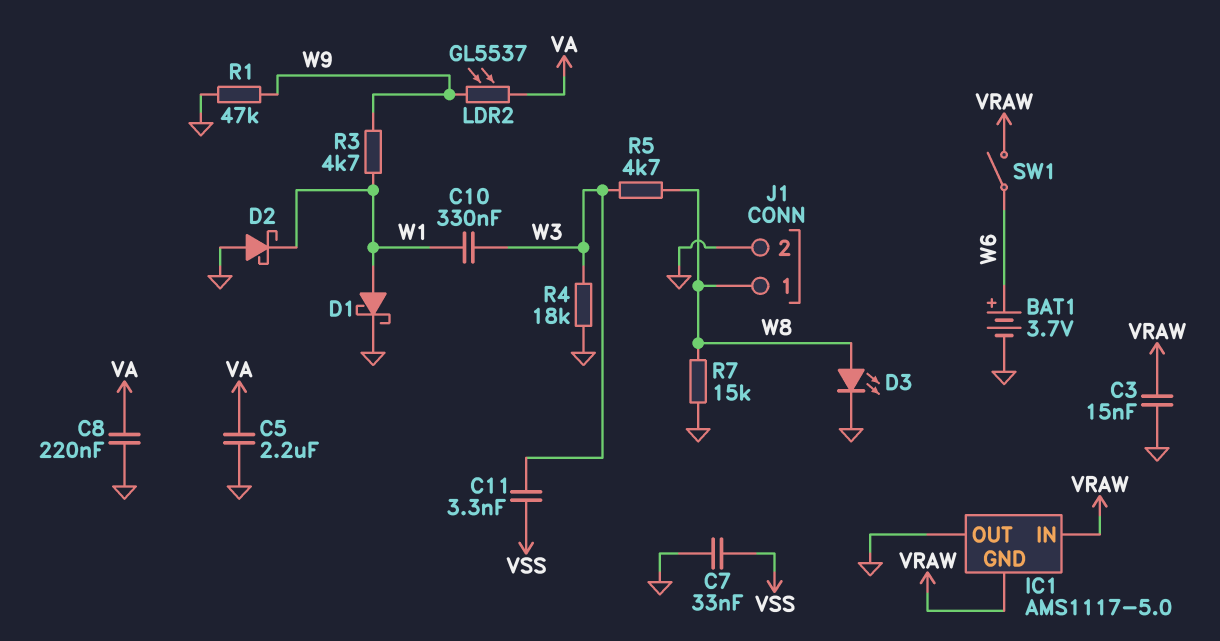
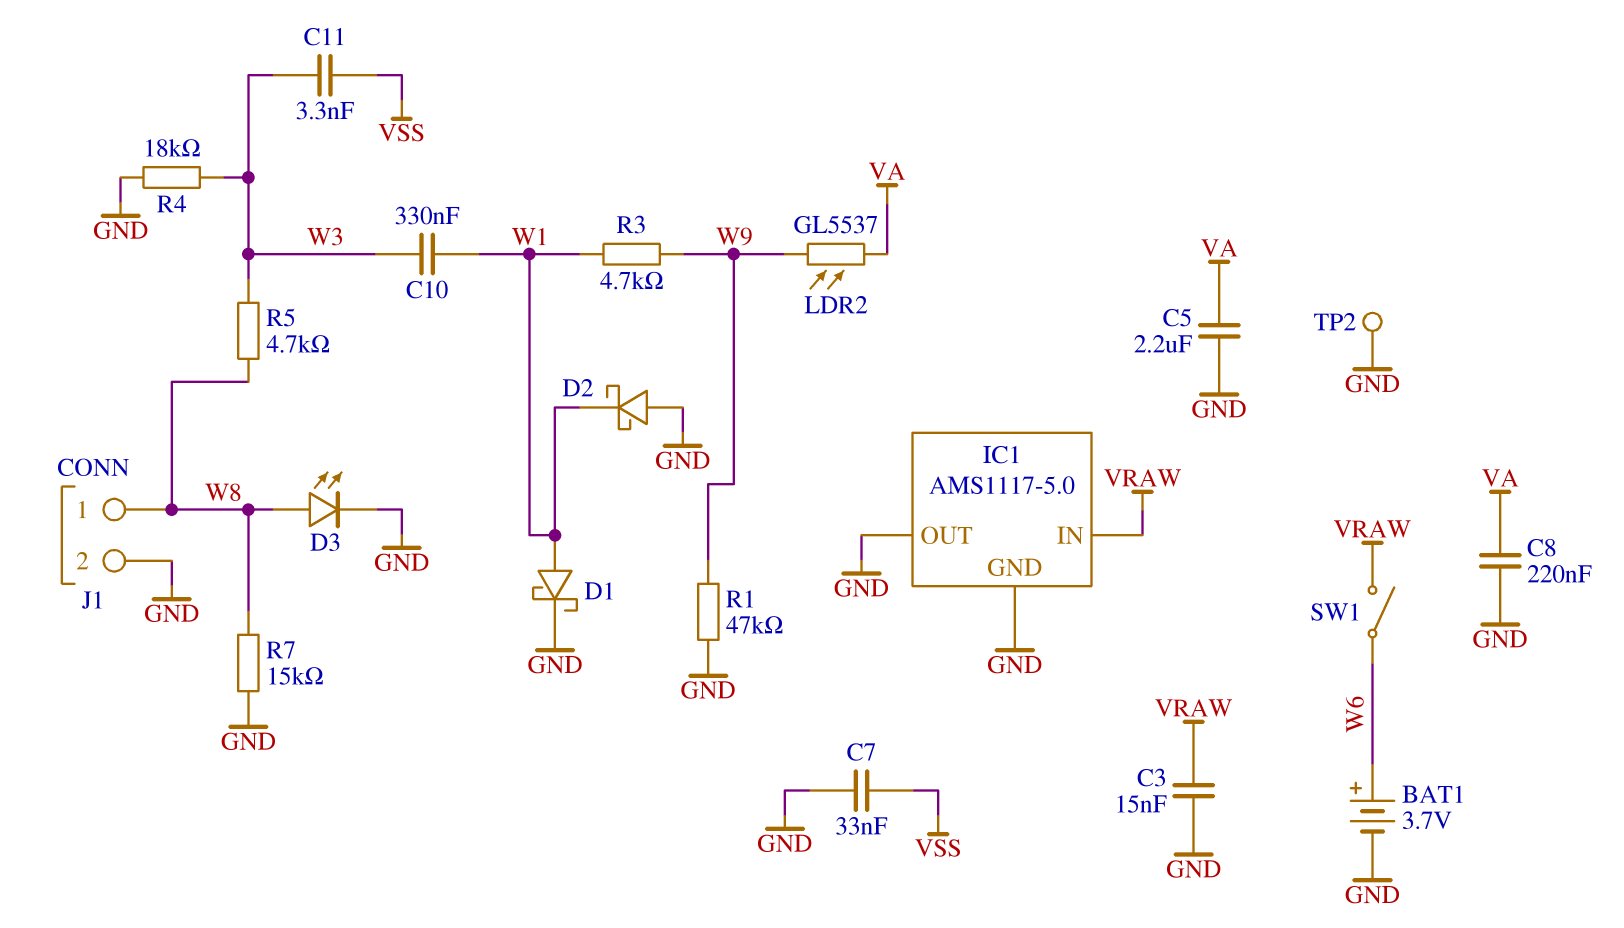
IC1 pin GND: VRAW -> GND
TP2: none -> test point (GND)

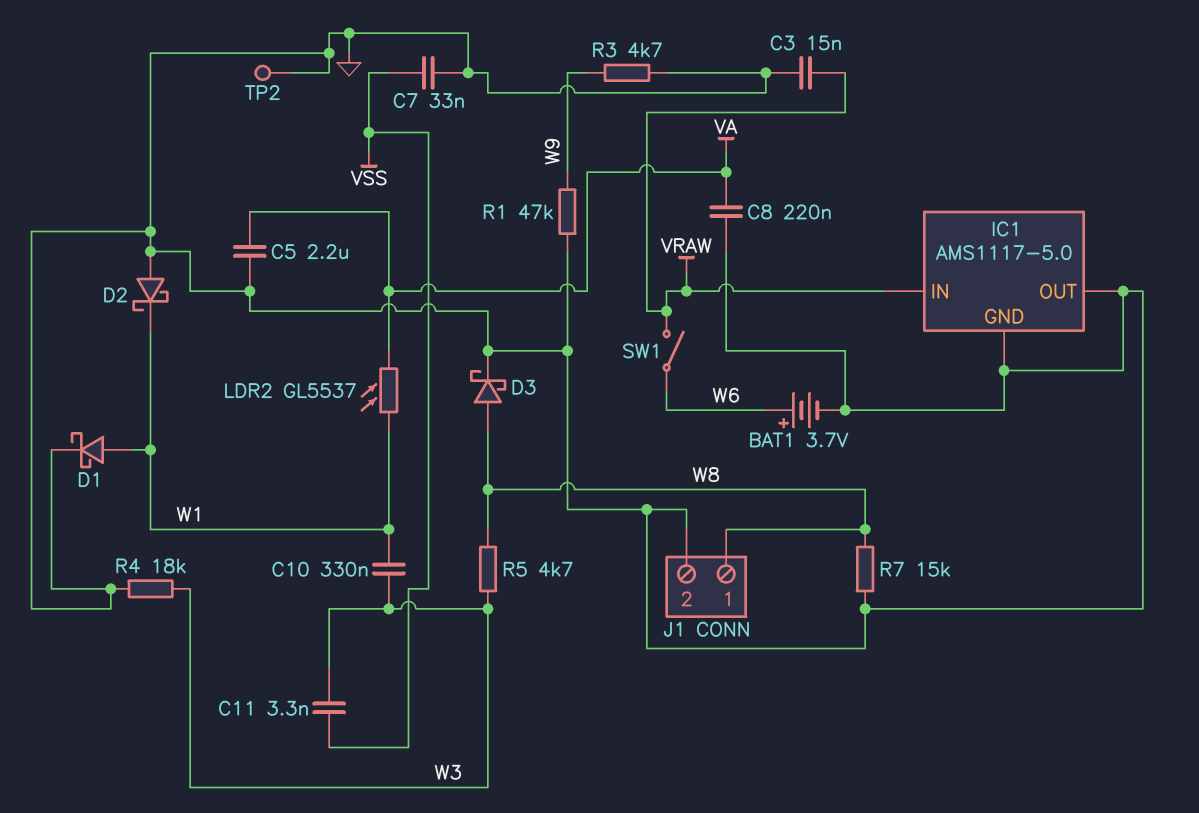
D3: LED (A W8, K GND) -> schottky (A W8, K GND)
LDR2: GL5537 (VA, W9) -> GL5537 (VA, W1)
R3: 4.7k (W1, W9) -> 4.7k (GND, W9)

